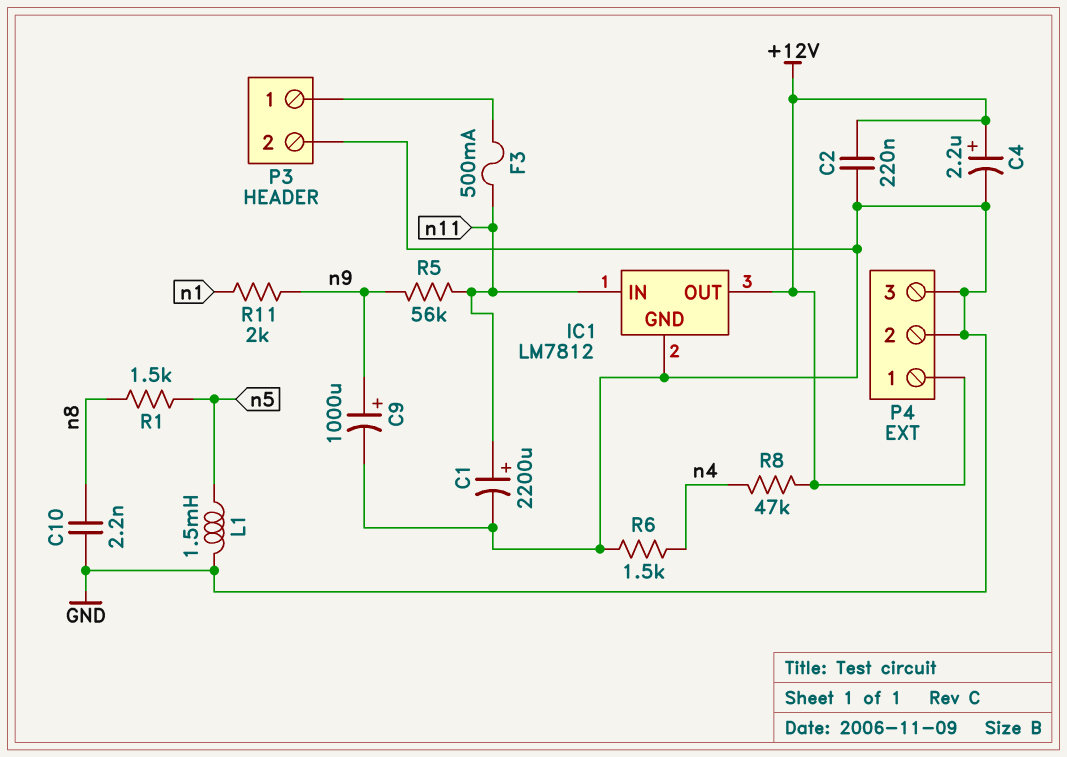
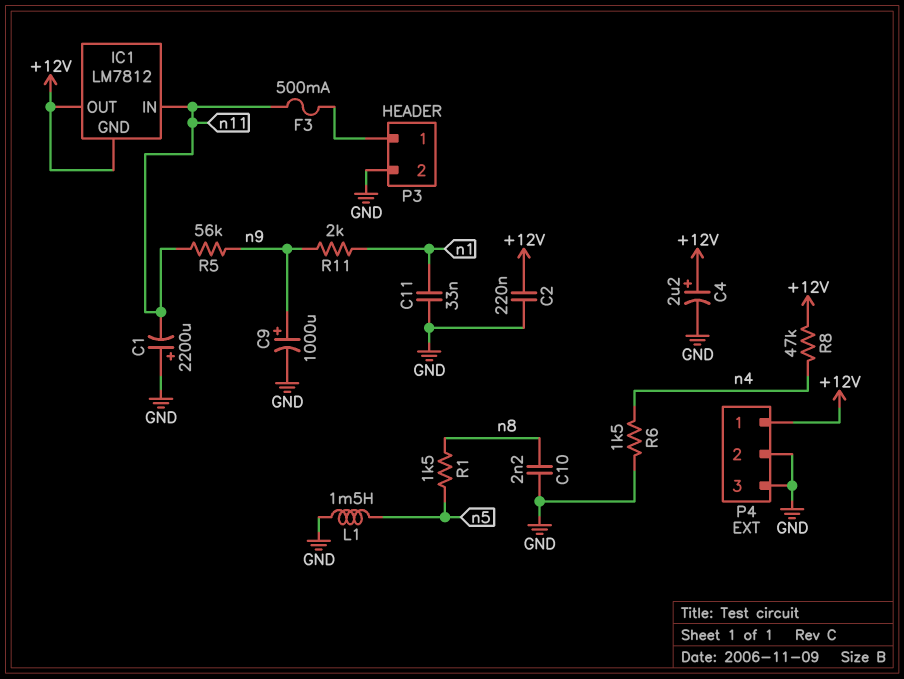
C1: 2200uF (plus n11, minus GND) -> 2200uF (plus GND, minus n11)
C11: none -> 33nF (GND, n1)
IC1 pin GND: GND -> +12V

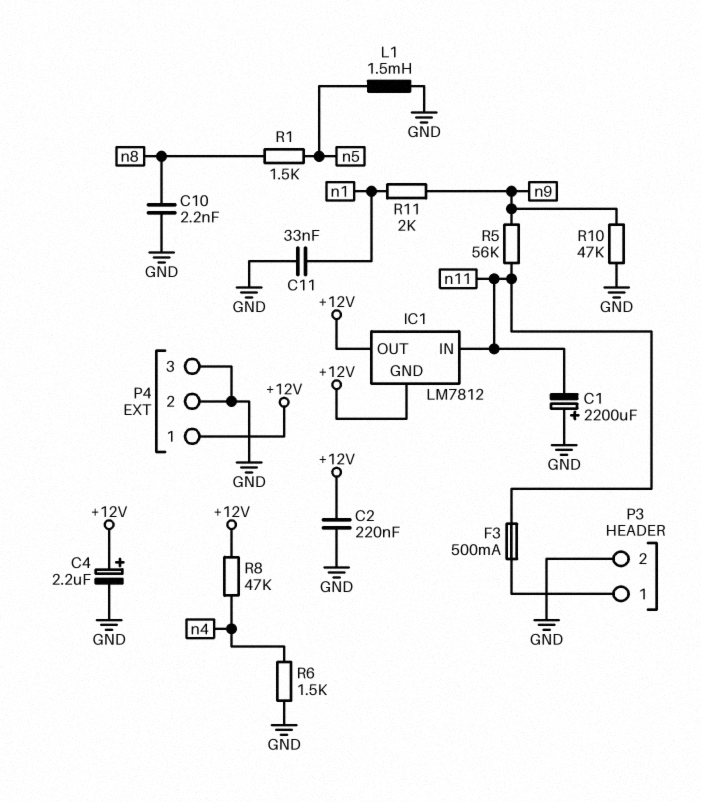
C9: 1000uF (plus n9, minus GND) -> none
R10: none -> 47k (GND, n9)

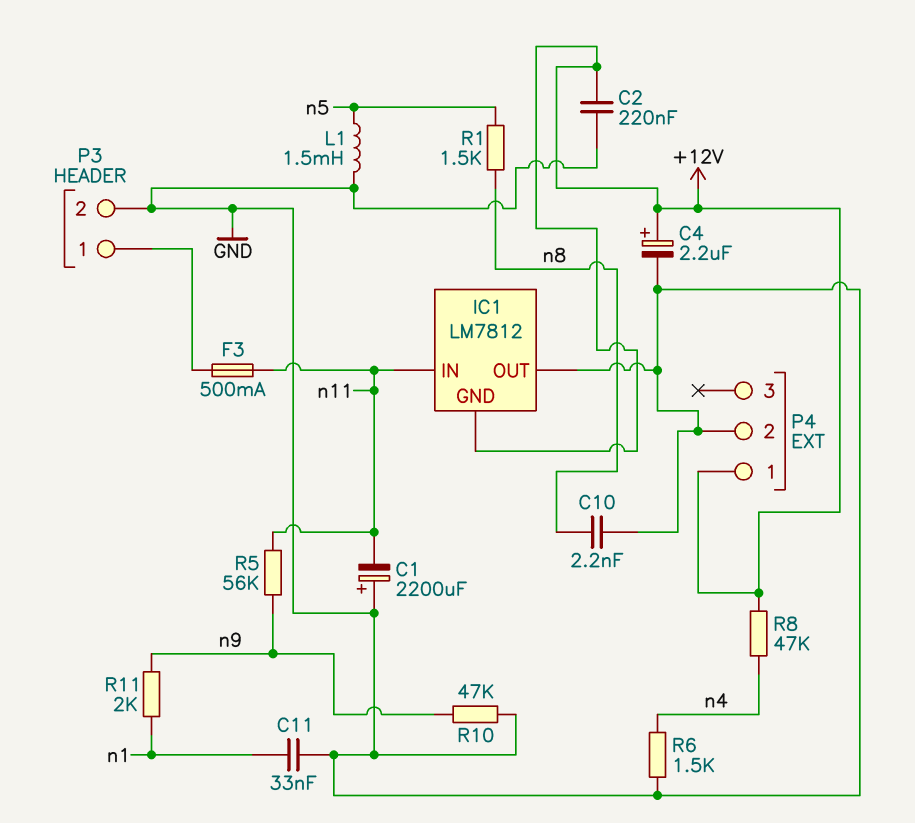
IC1 pin OUT: +12V -> GND
P4 pin 3: GND -> none

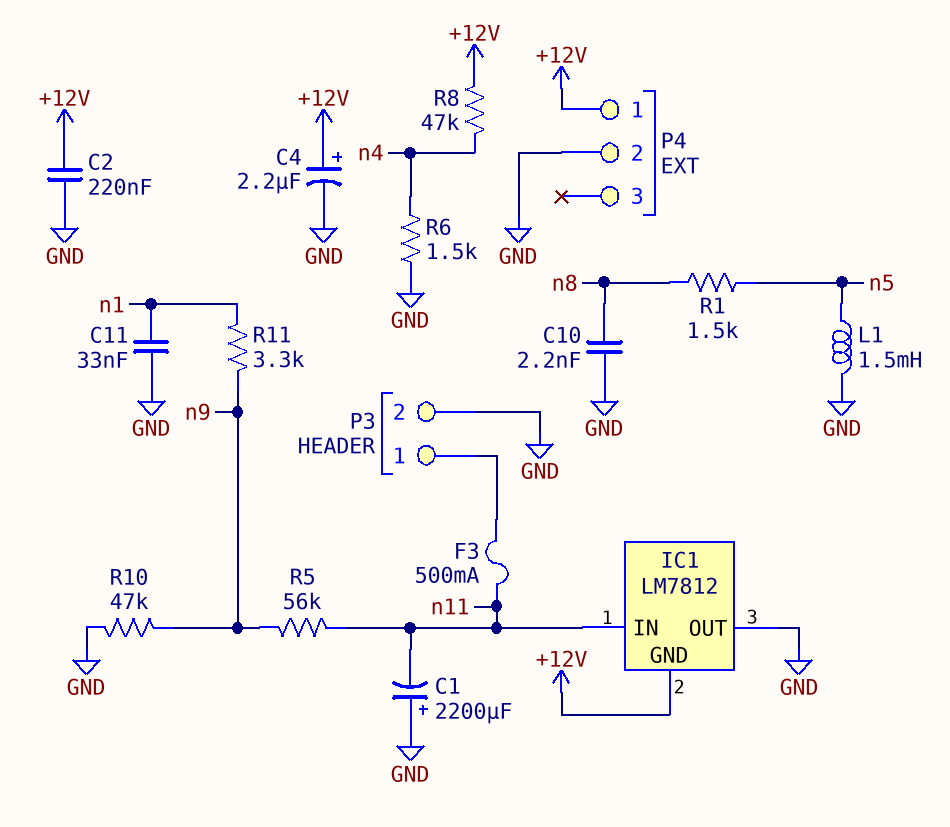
R11: 2k (n1, n9) -> 3.3k (n1, n9)

